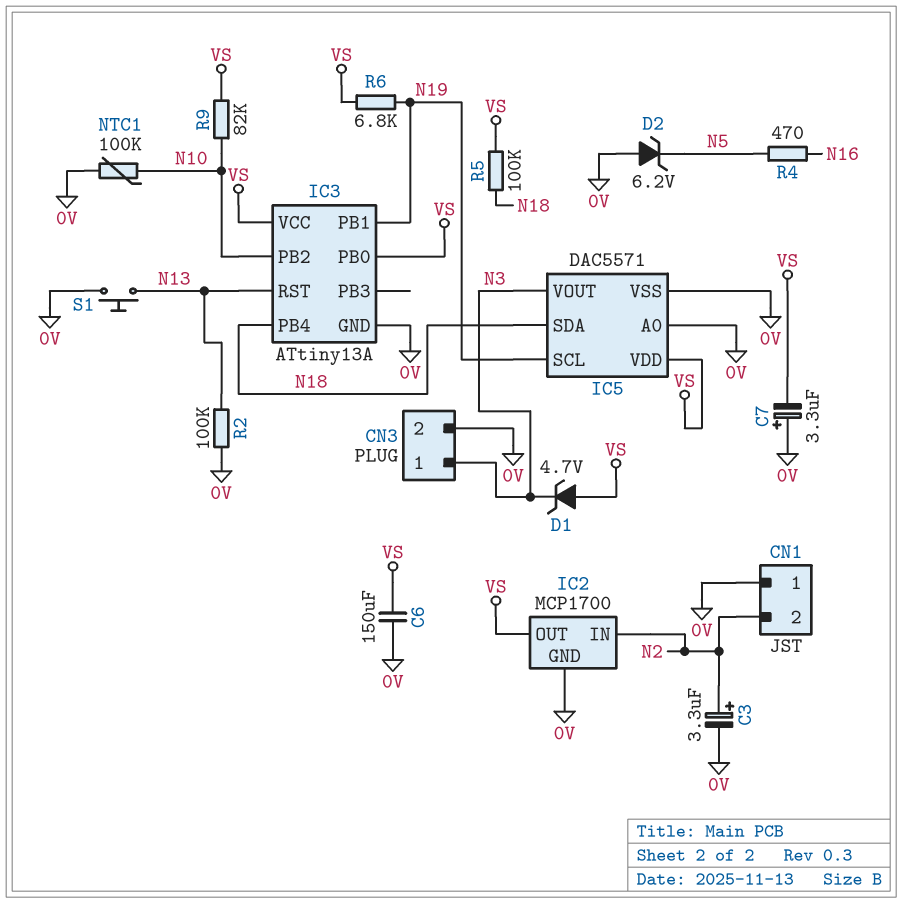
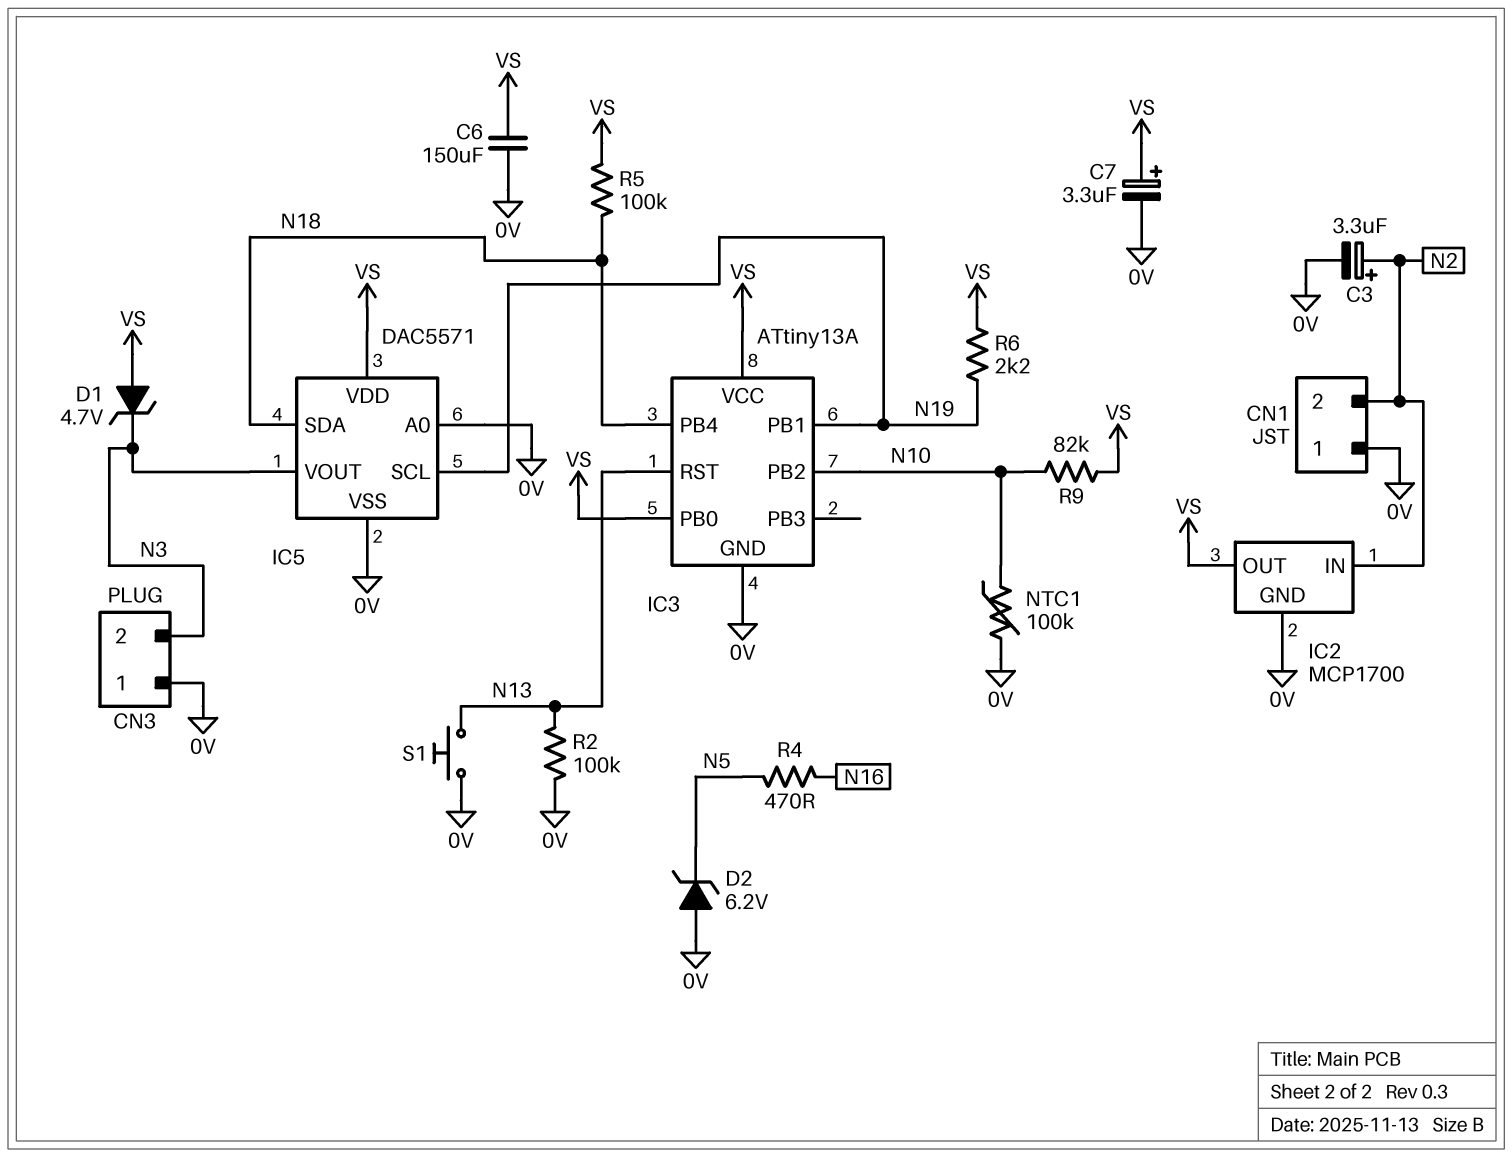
C7: 3.3uF (plus 0V, minus VS) -> 3.3uF (plus VS, minus 0V)
CN3 pin 1: N3 -> 0V
CN3 pin 2: 0V -> N3
R6: 6.8k (N19, VS) -> 2.2k (N19, VS)

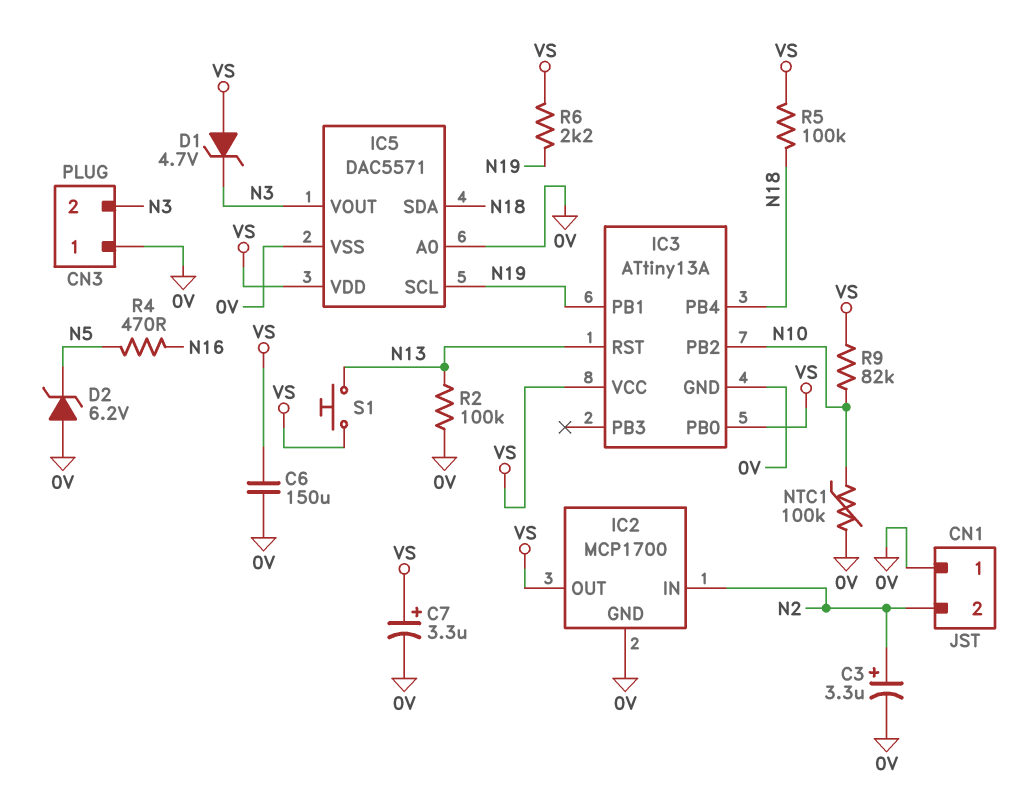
S1: button (0V, N13) -> button (N13, VS)

